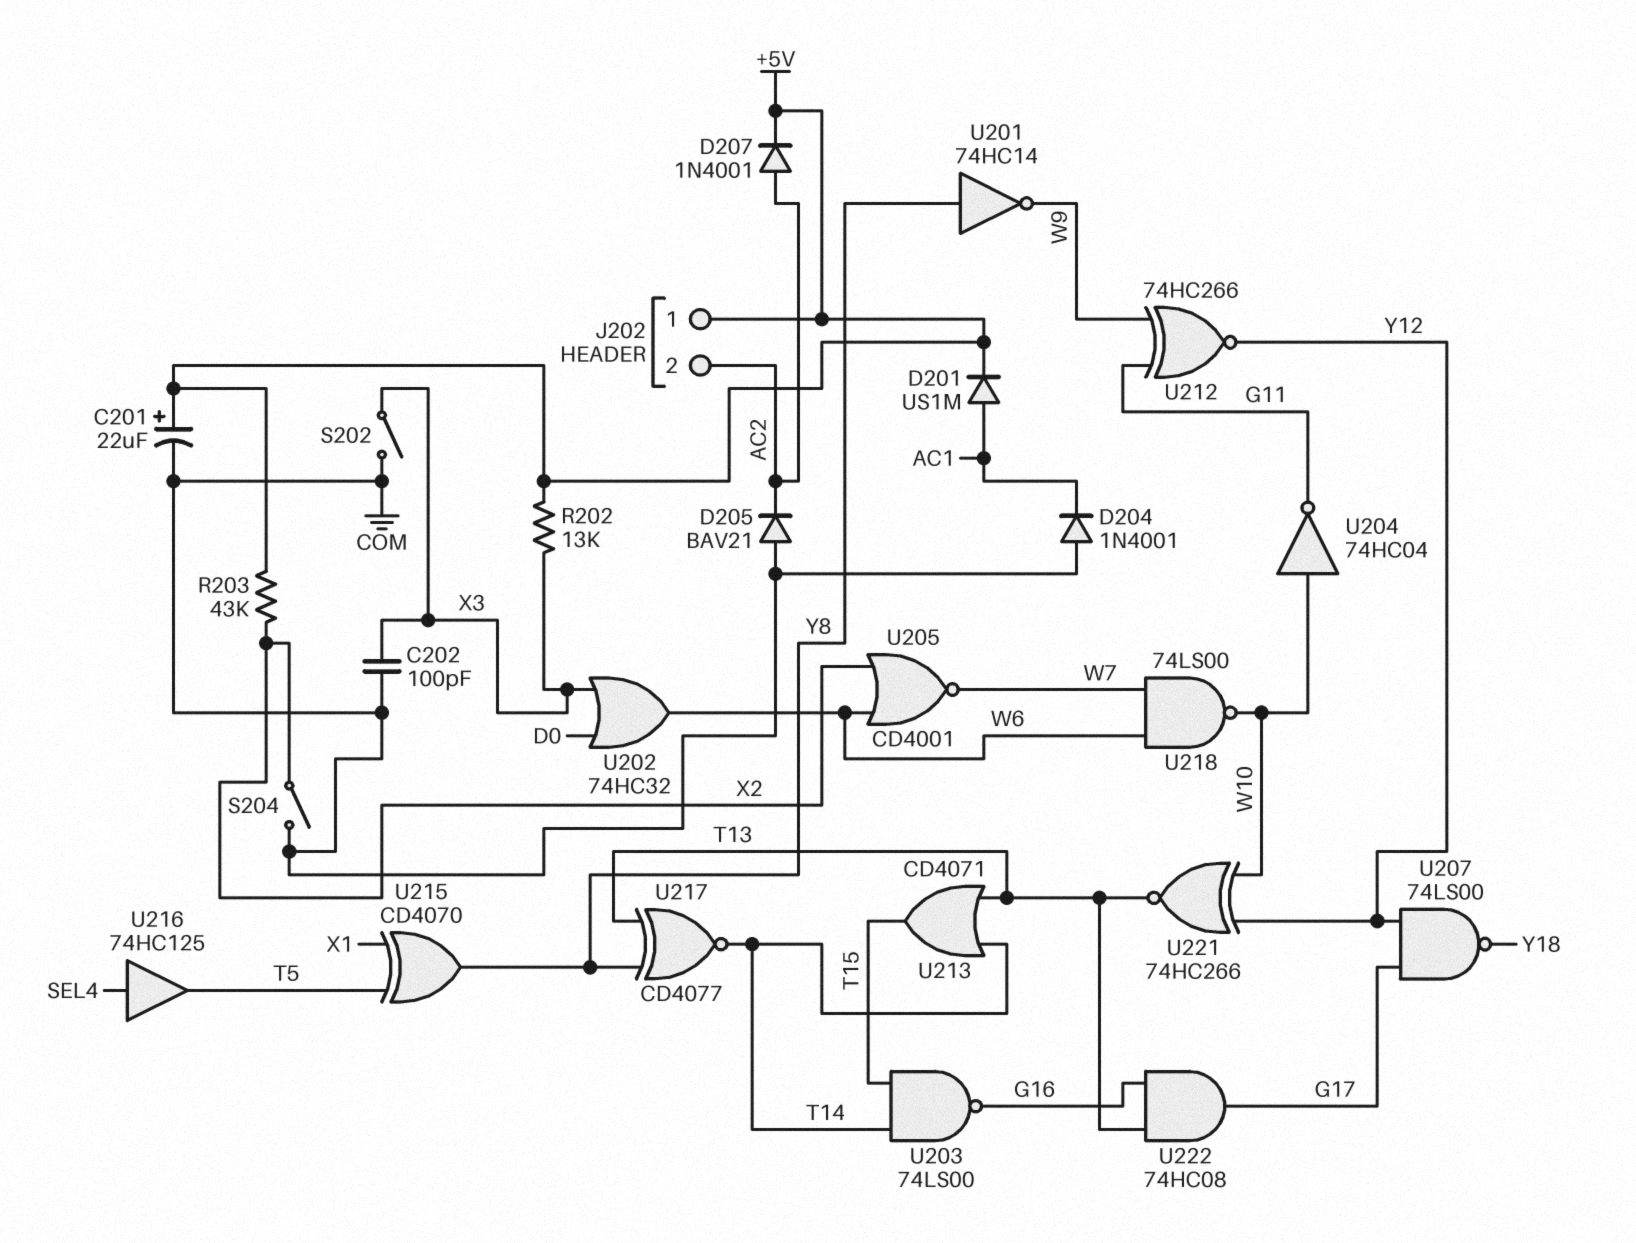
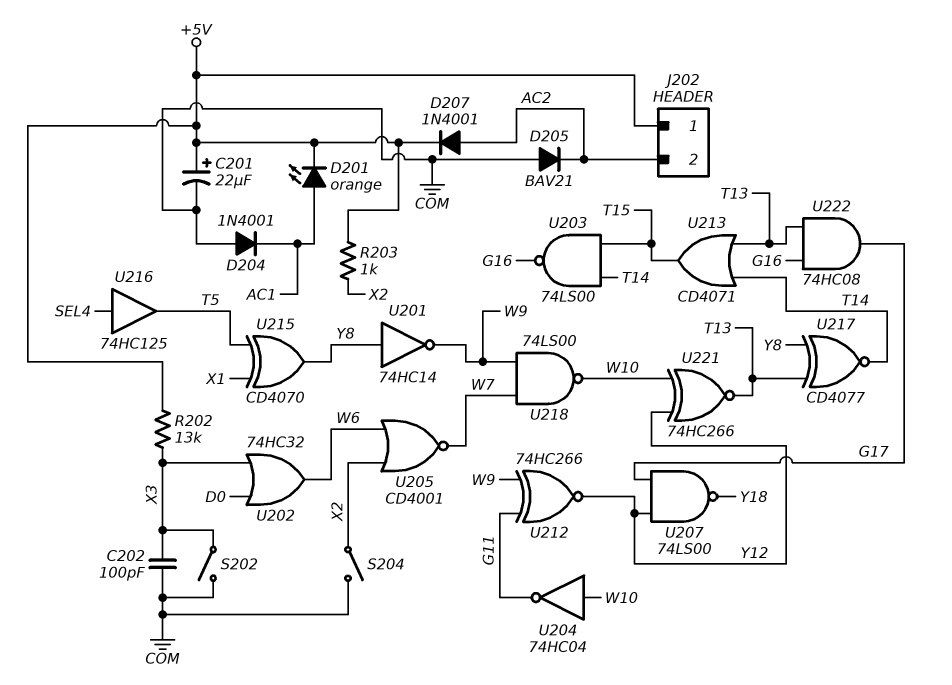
D201: diode US1M (A AC1, K +5V) -> LED orange (A AC1, K +5V)
R203: 43k (+5V, X2) -> 1k (+5V, X2)
U218: NAND 74LS00 (in W6, in W7, out W10) -> NAND 74LS00 (in W7, in W9, out W10)

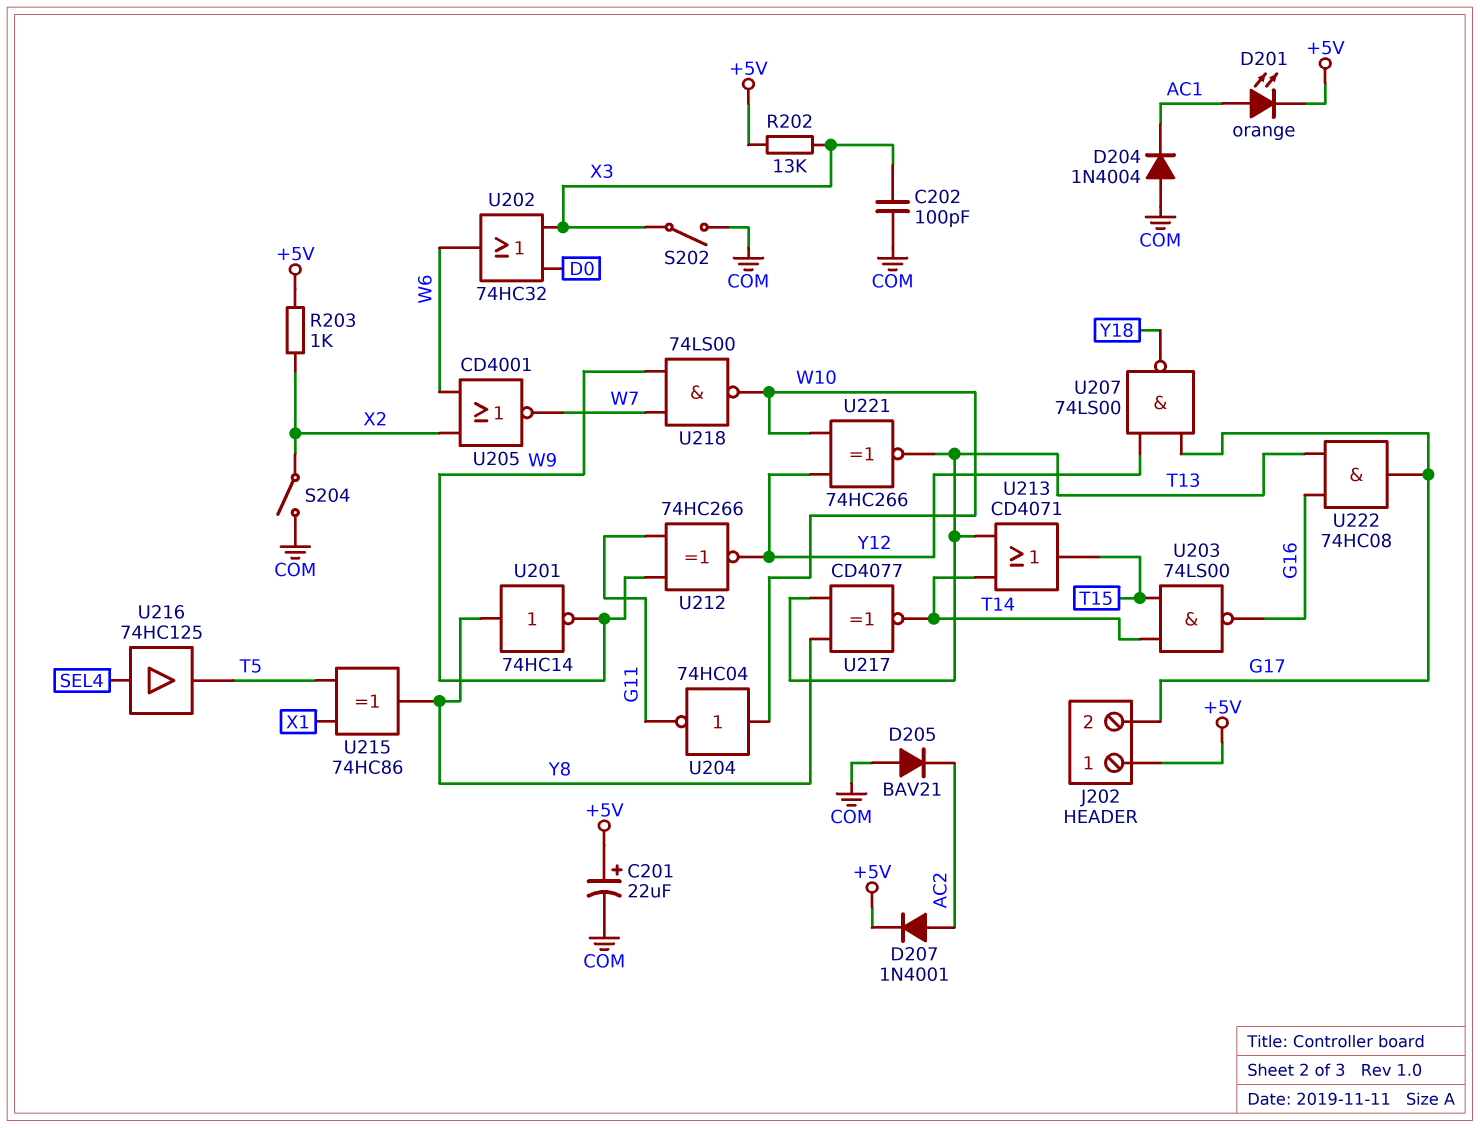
D204: diode 1N4001 (A COM, K AC1) -> diode 1N4004 (A COM, K AC1)
J202 pin 2: AC2 -> G17
U215: XOR CD4070 (in T5, in X1, out Y8) -> XOR 74HC86 (in T5, in X1, out Y8)

